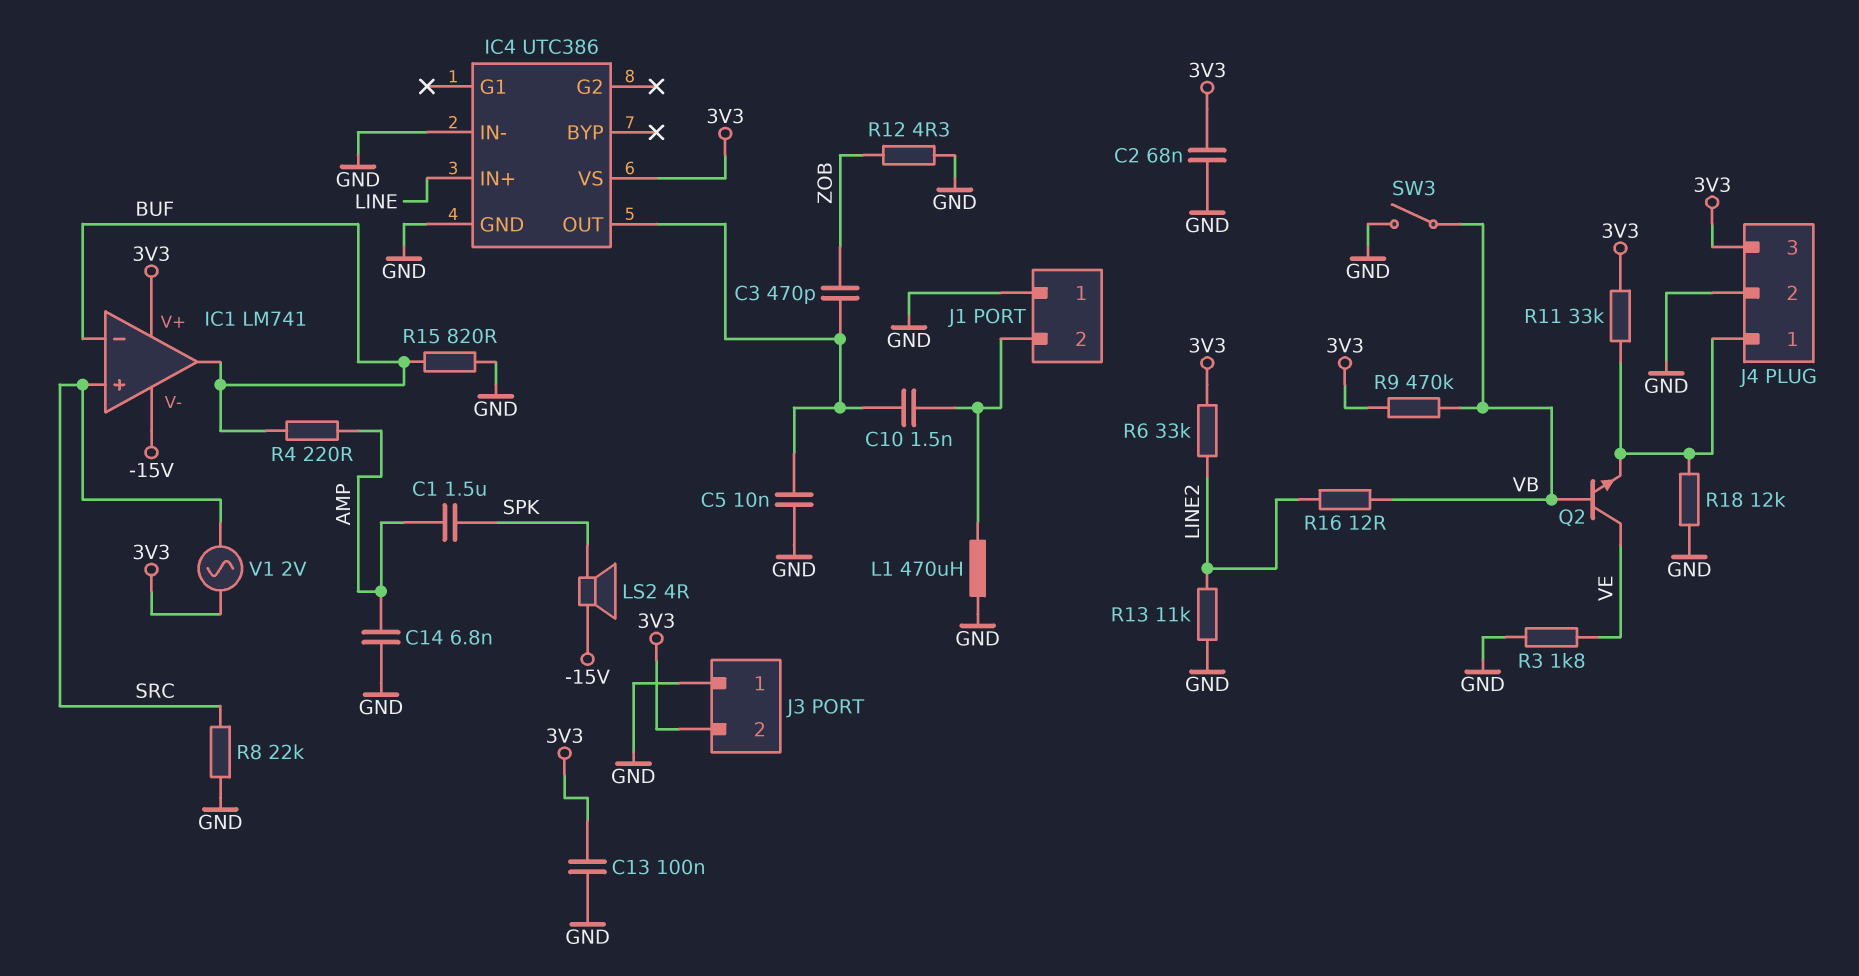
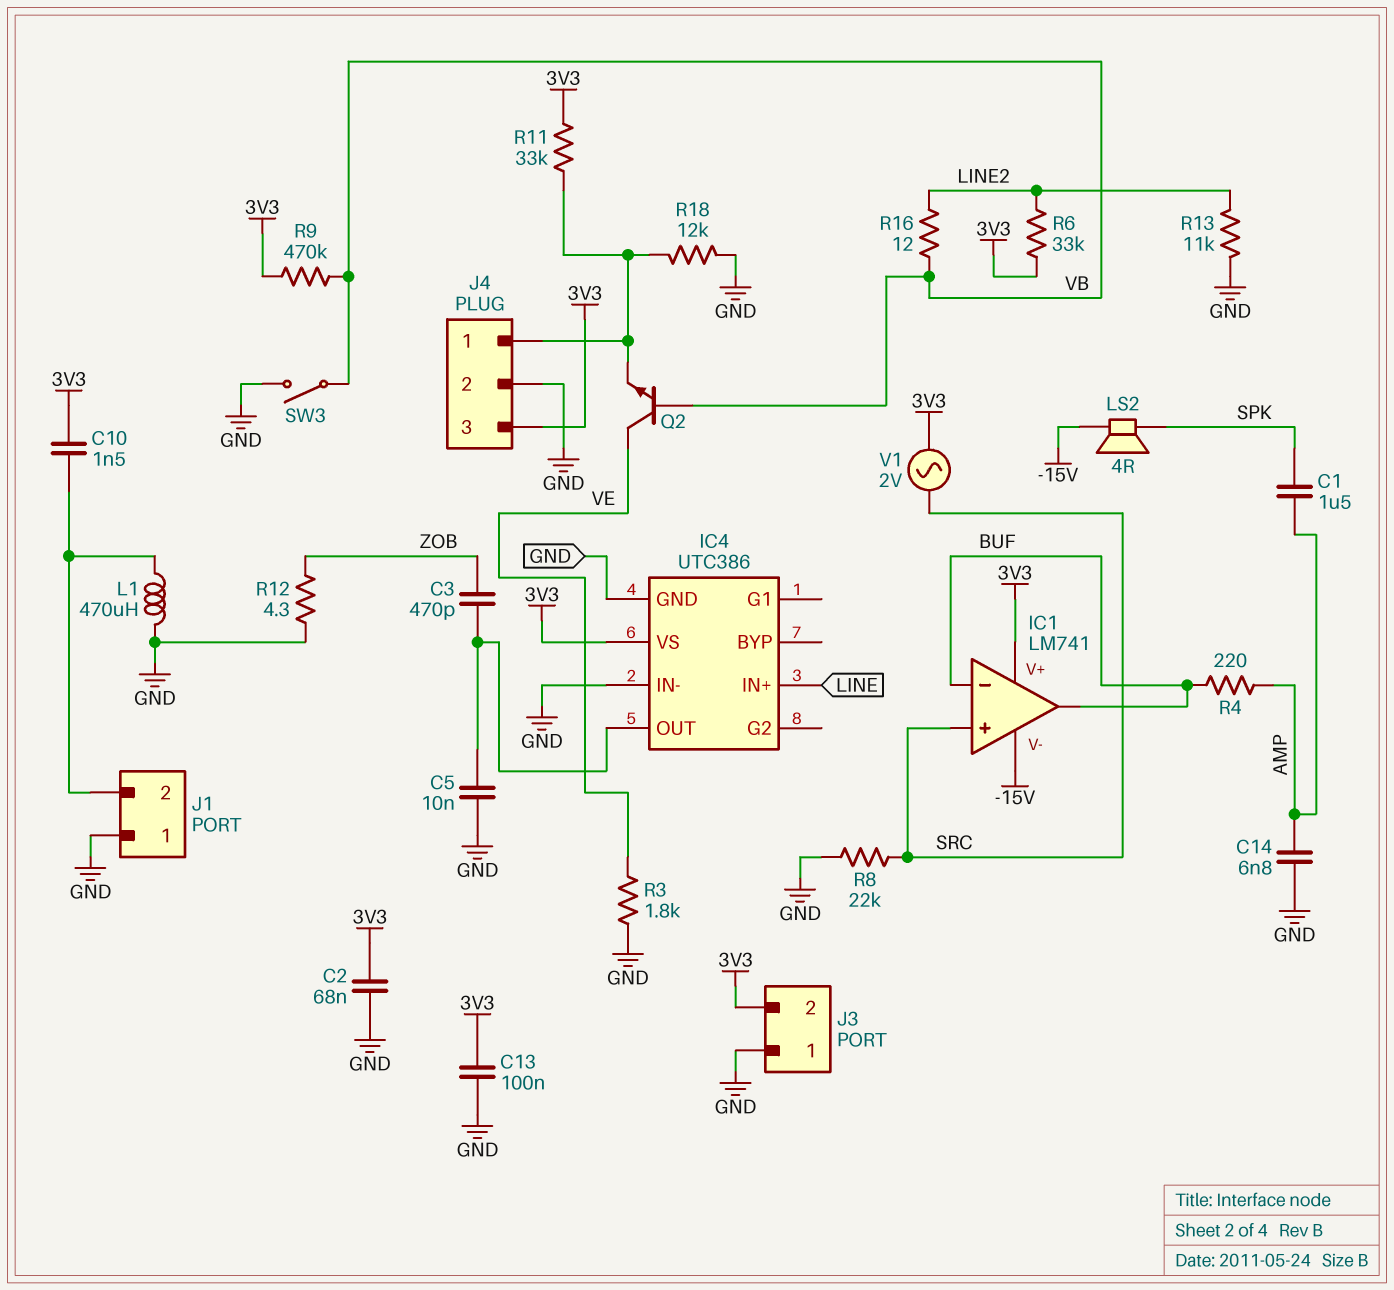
C10: 1.5nF (IC4/OUT, J1/2) -> 1.5nF (3V3, J1/2)
R15: 820 (BUF, GND) -> none

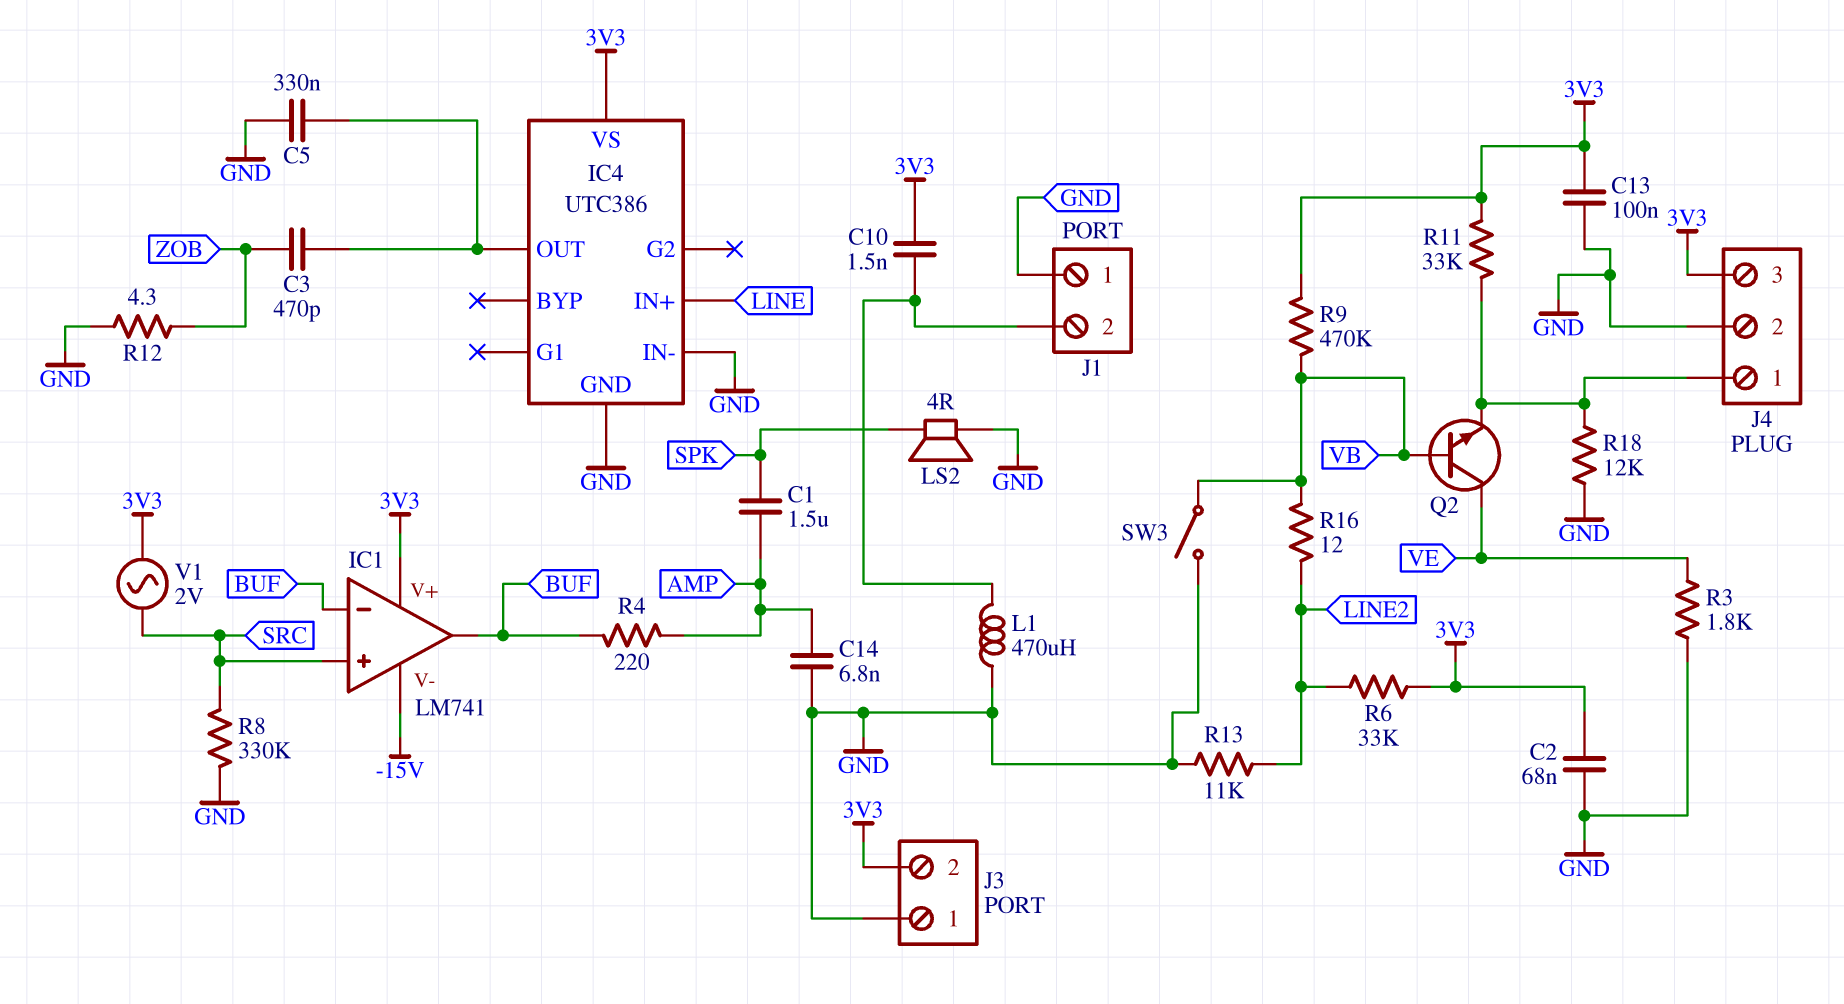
C5: 10nF (GND, IC4/OUT) -> 330nF (GND, IC4/OUT)
LS2: speaker 4R (-15V, SPK) -> speaker 4R (GND, SPK)
R8: 22k (GND, SRC) -> 330k (GND, SRC)

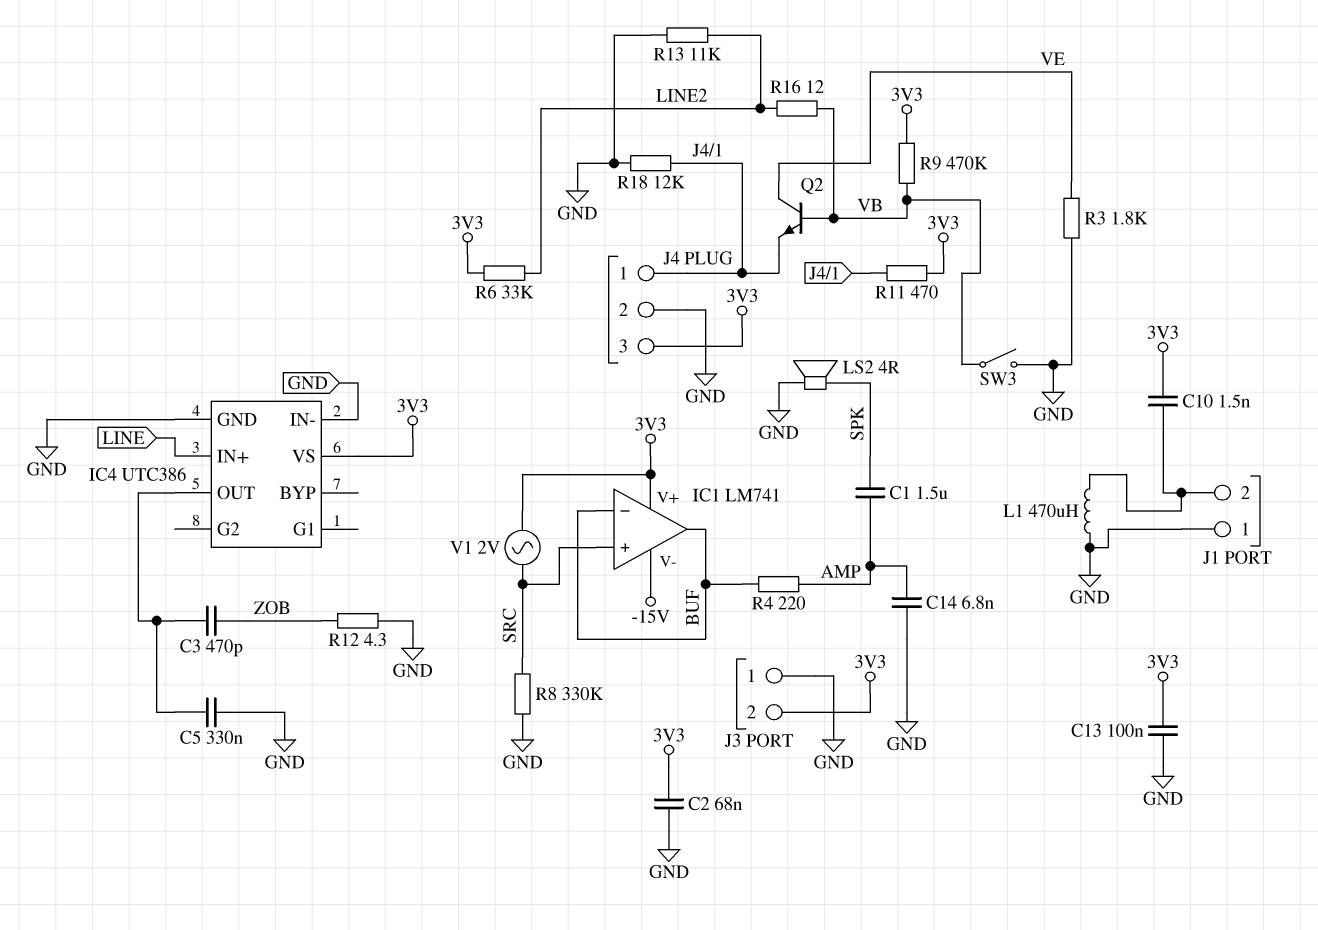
R11: 33k (3V3, J4/1) -> 470 (3V3, J4/1)

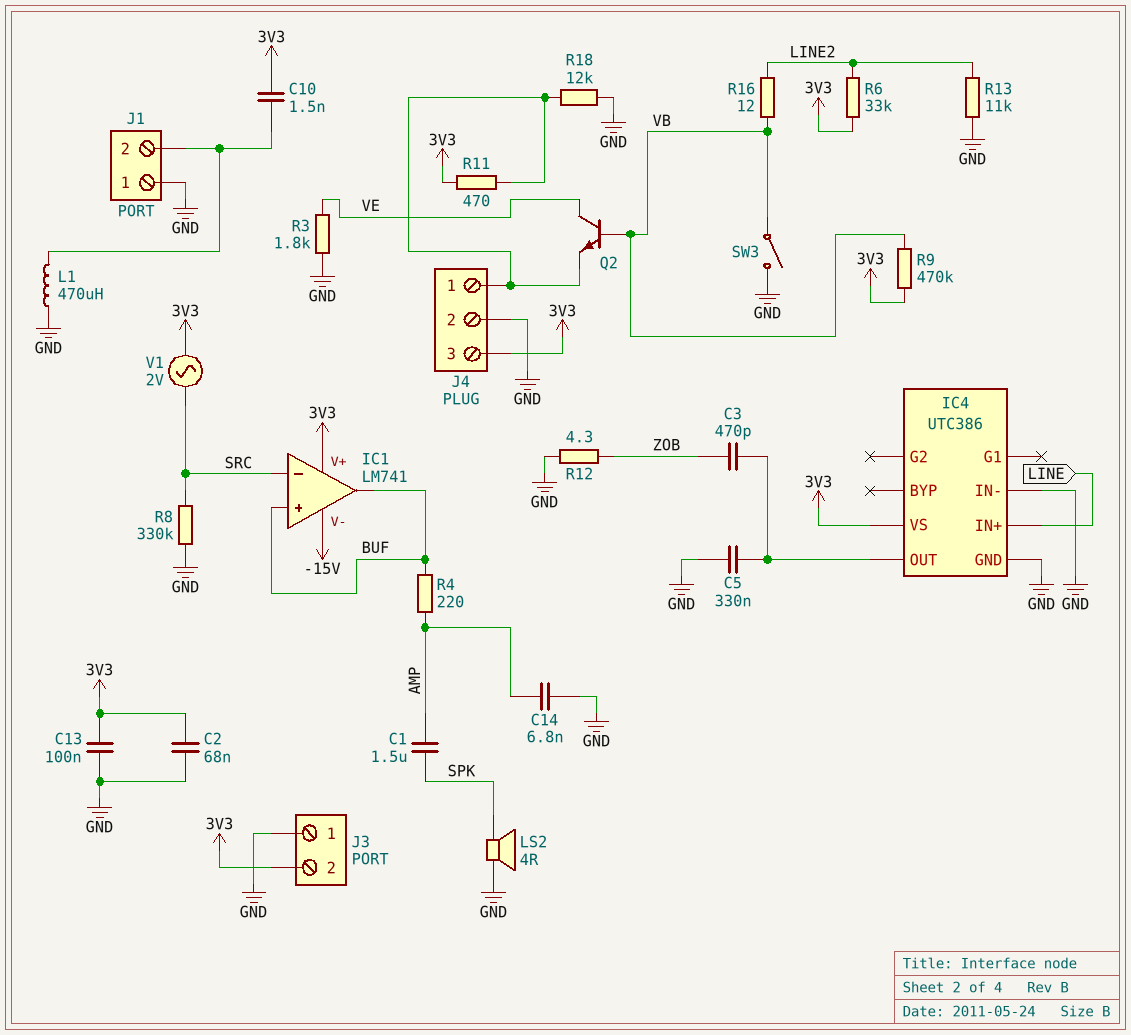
IC1 pin in+: SRC -> BUF
IC1 pin in-: BUF -> SRC

